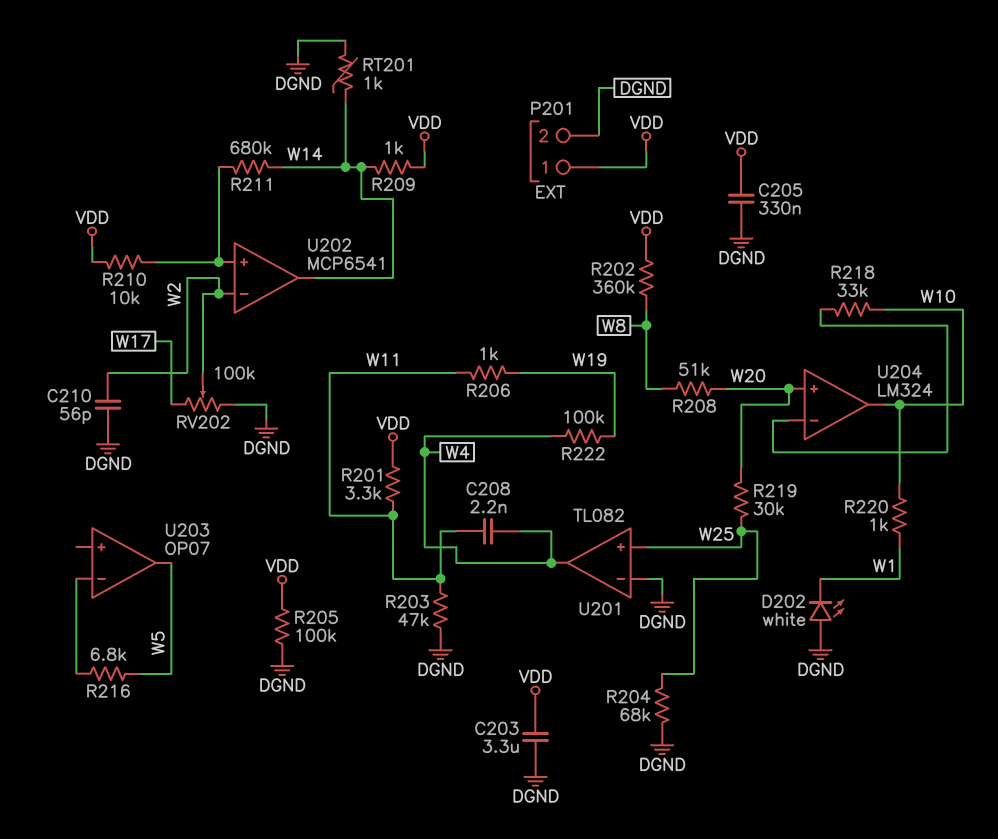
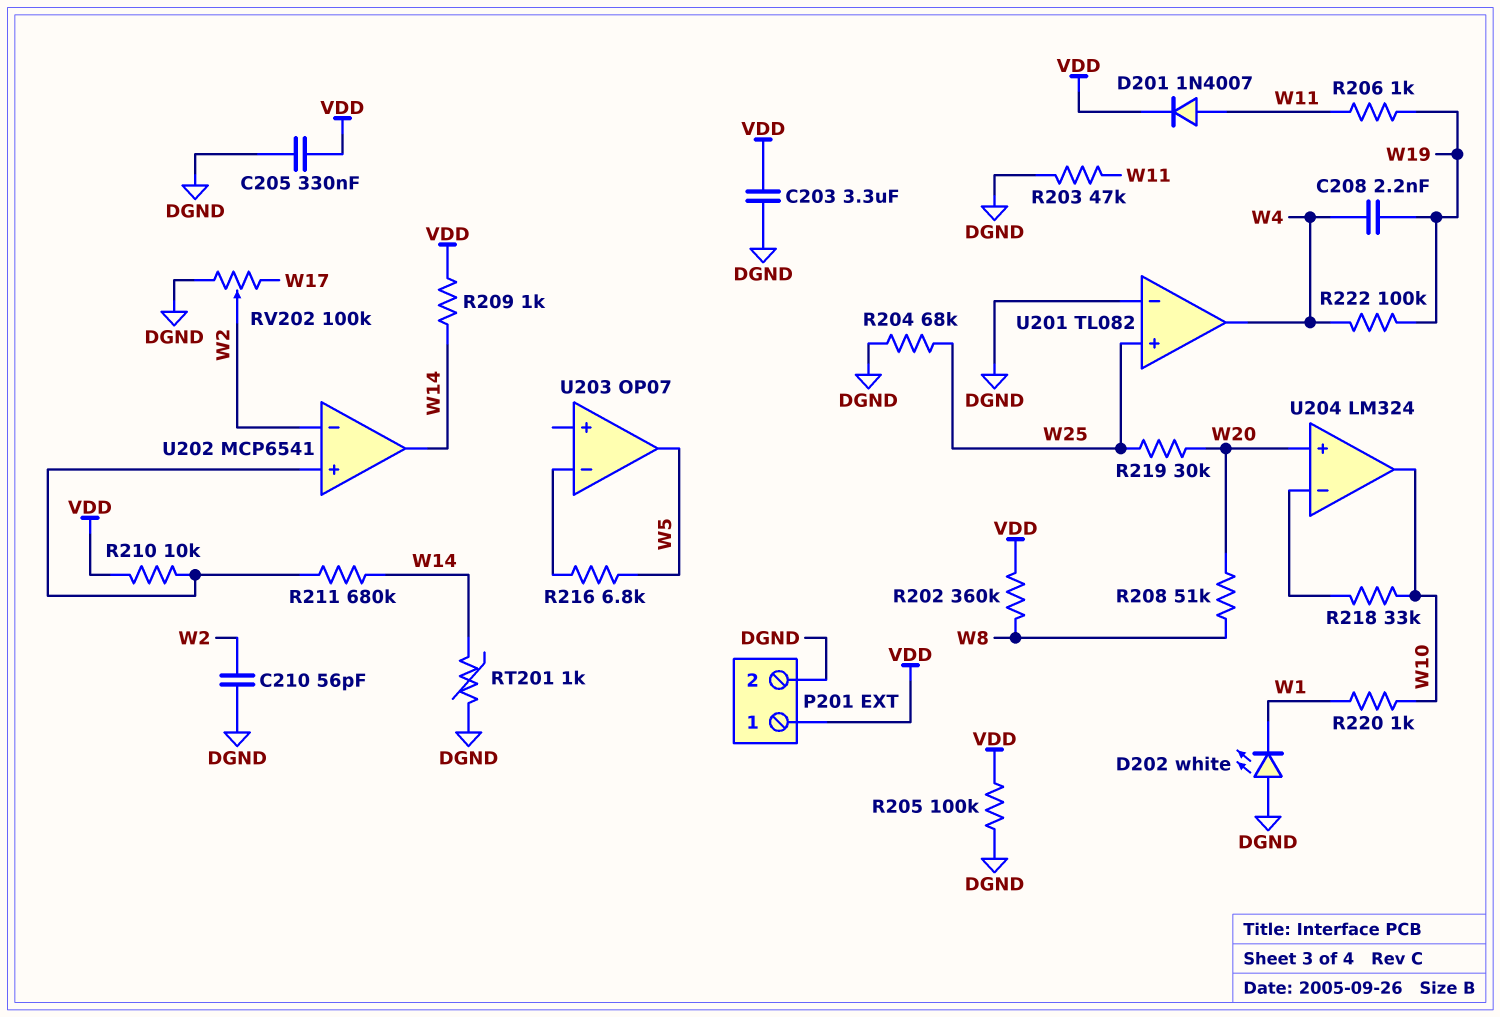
C208: 2.2nF (W4, W11) -> 2.2nF (W4, W19)
D201: none -> diode 1N4007 (A W11, K VDD)
R201: 3.3k (VDD, W11) -> none

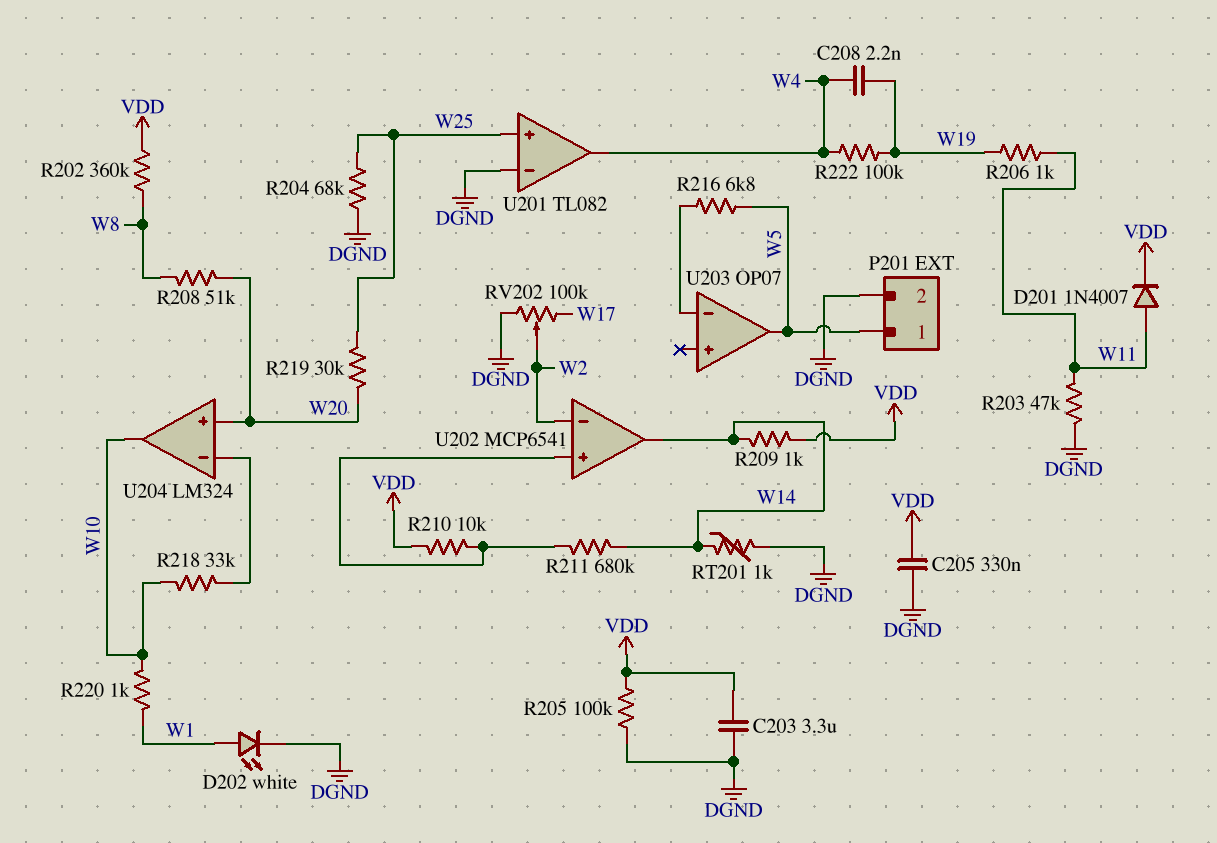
C210: 56pF (DGND, W2) -> none
D202: LED white (A DGND, K W1) -> LED white (A W1, K DGND)
P201 pin 1: VDD -> W5

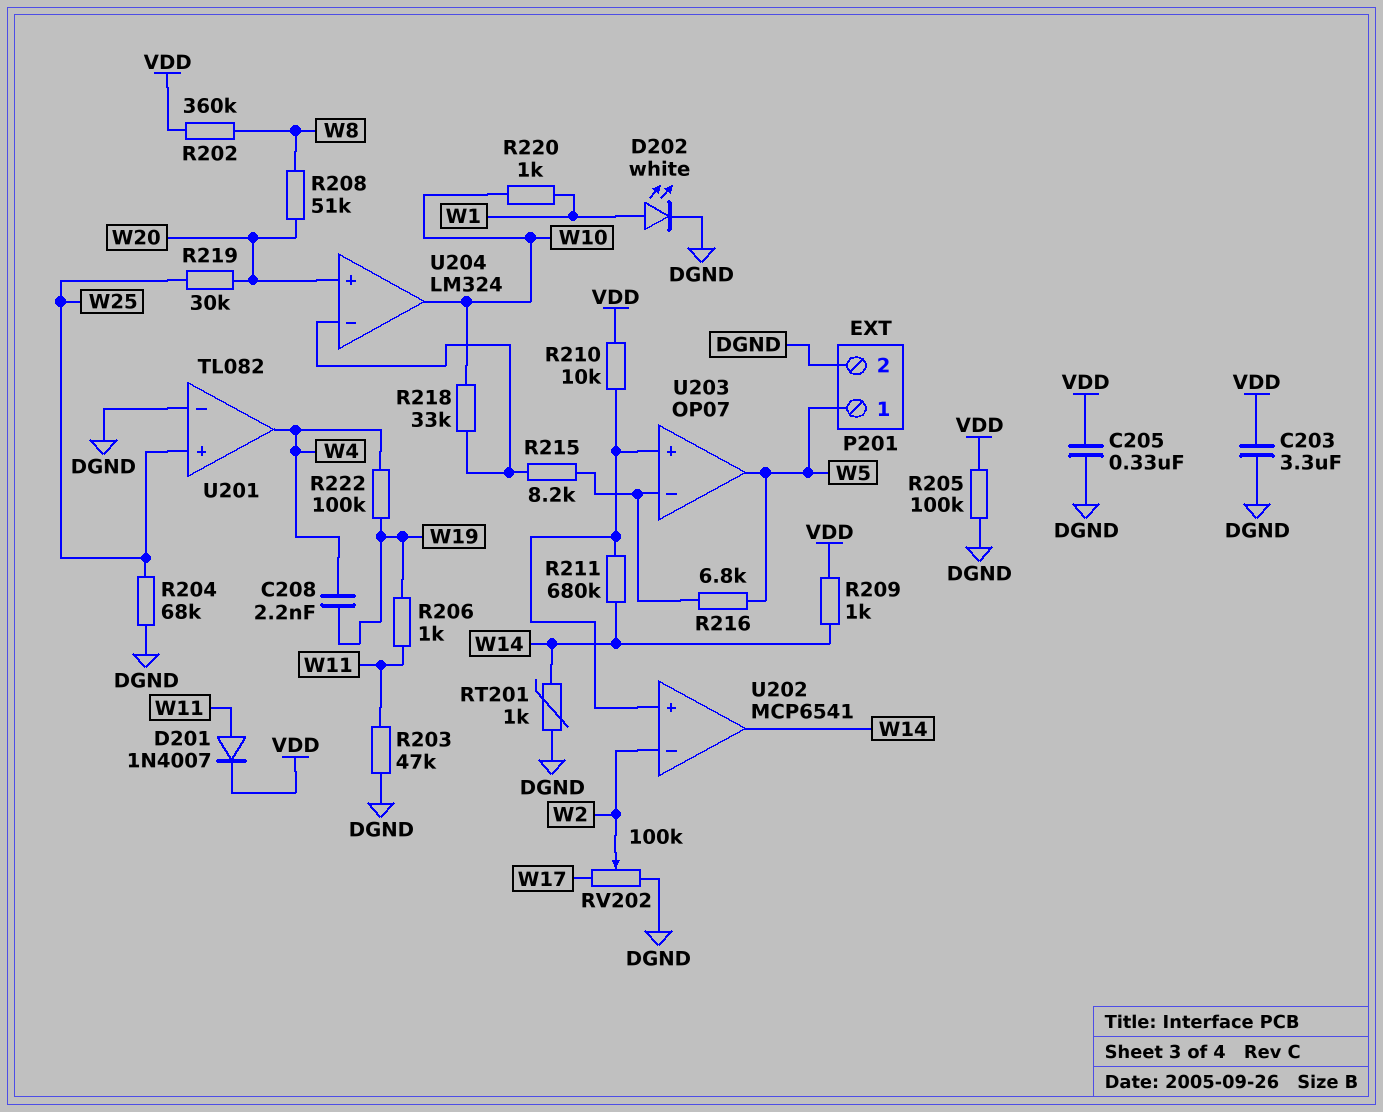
R215: none -> 8.2k (U203/in-, U204/in-)
U203 pin in+: none -> U202/in+

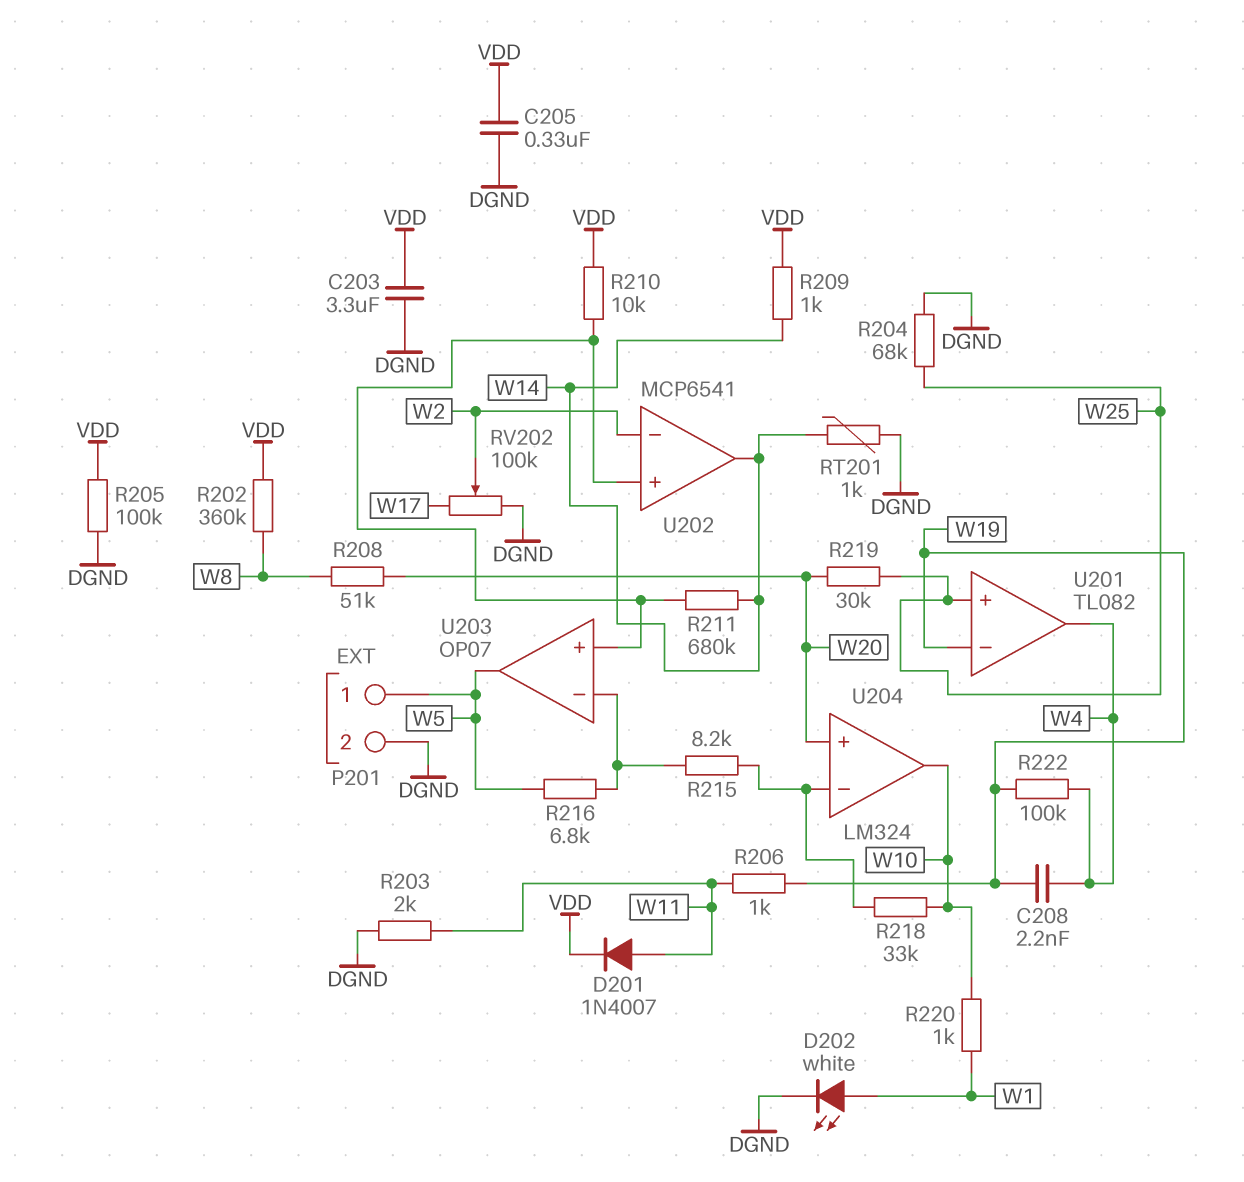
R203: 47k (DGND, W11) -> 2k (DGND, W11)
U201 pin in-: DGND -> W19

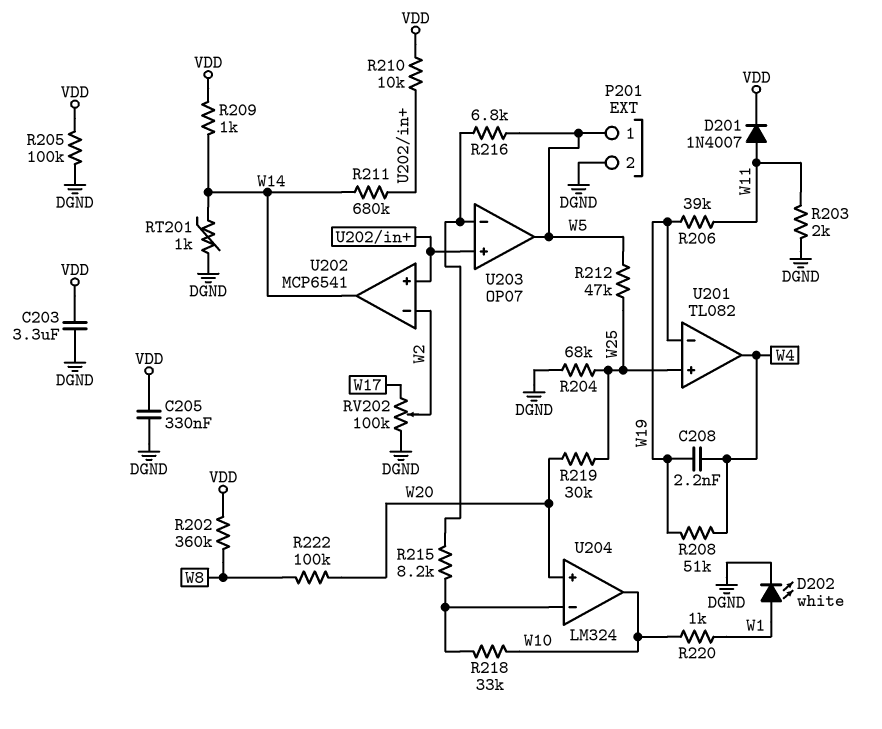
R206: 1k (W11, W19) -> 39k (W11, W19)
R208: 51k (W8, W20) -> 51k (W4, W19)
R212: none -> 47k (W5, W25)
R222: 100k (W4, W19) -> 100k (W8, W20)

